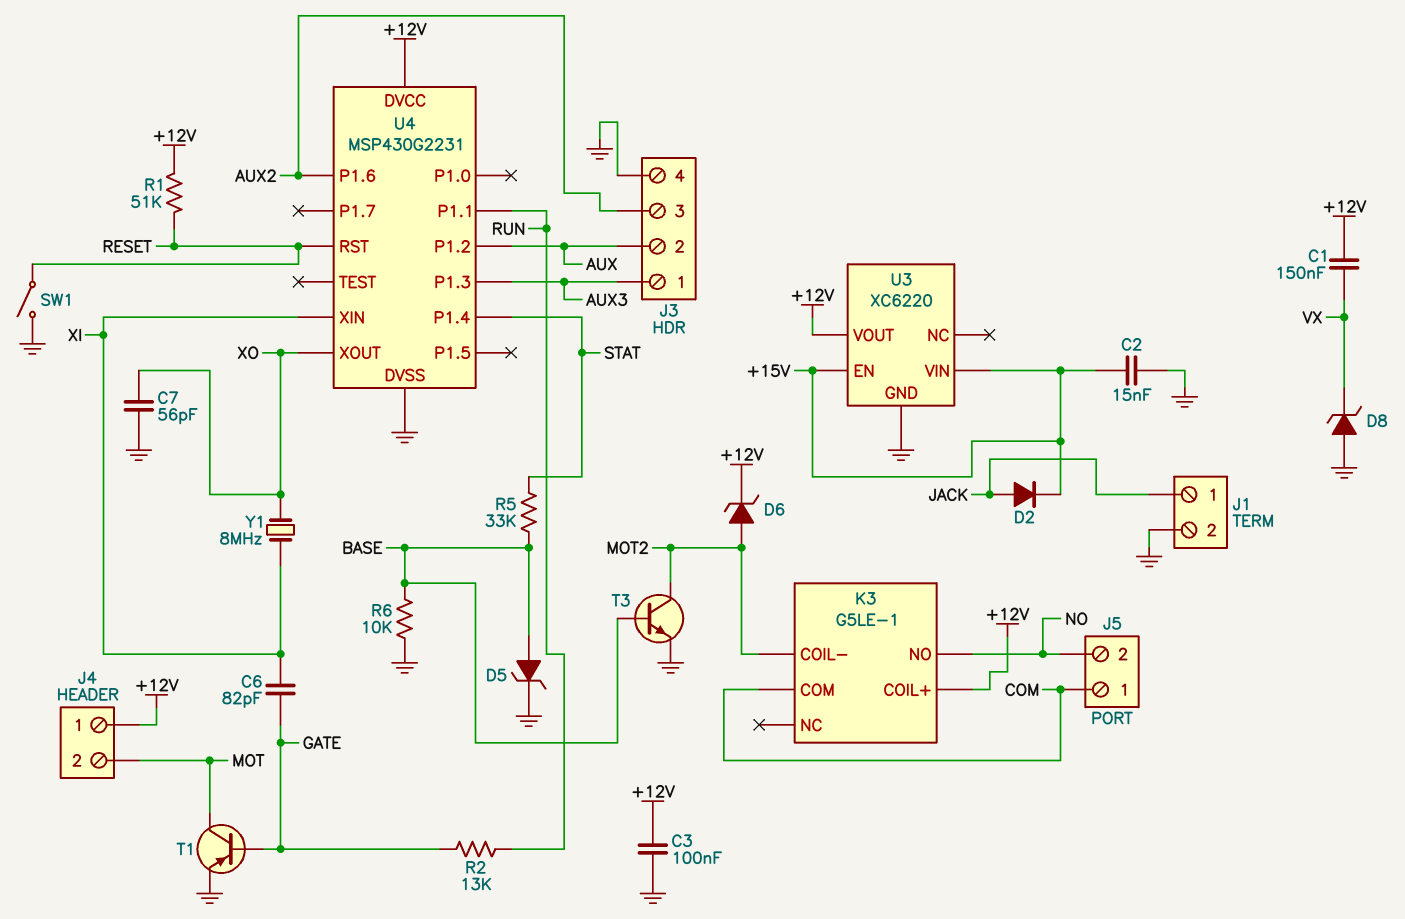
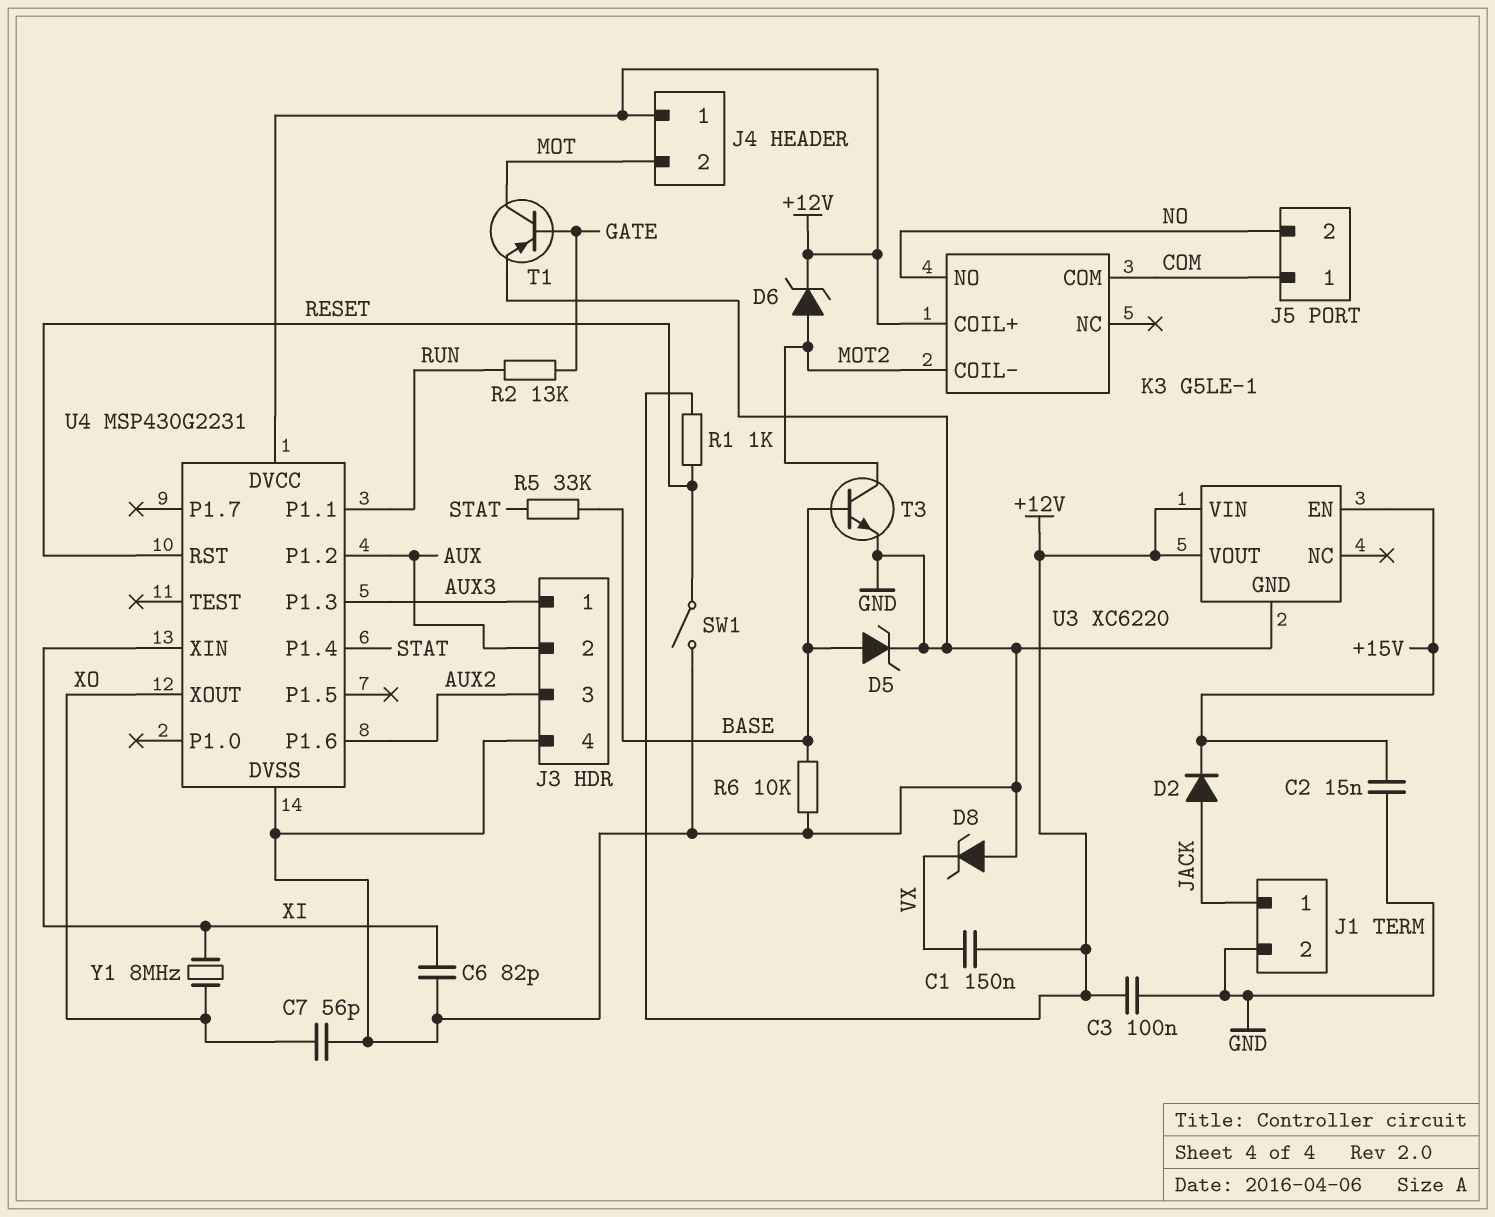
C6: 82pF (GATE, XI) -> 82pF (GND, XI)
R1: 51k (+12V, RESET) -> 1k (+12V, RESET)
U3 pin VIN: +15V -> +12V

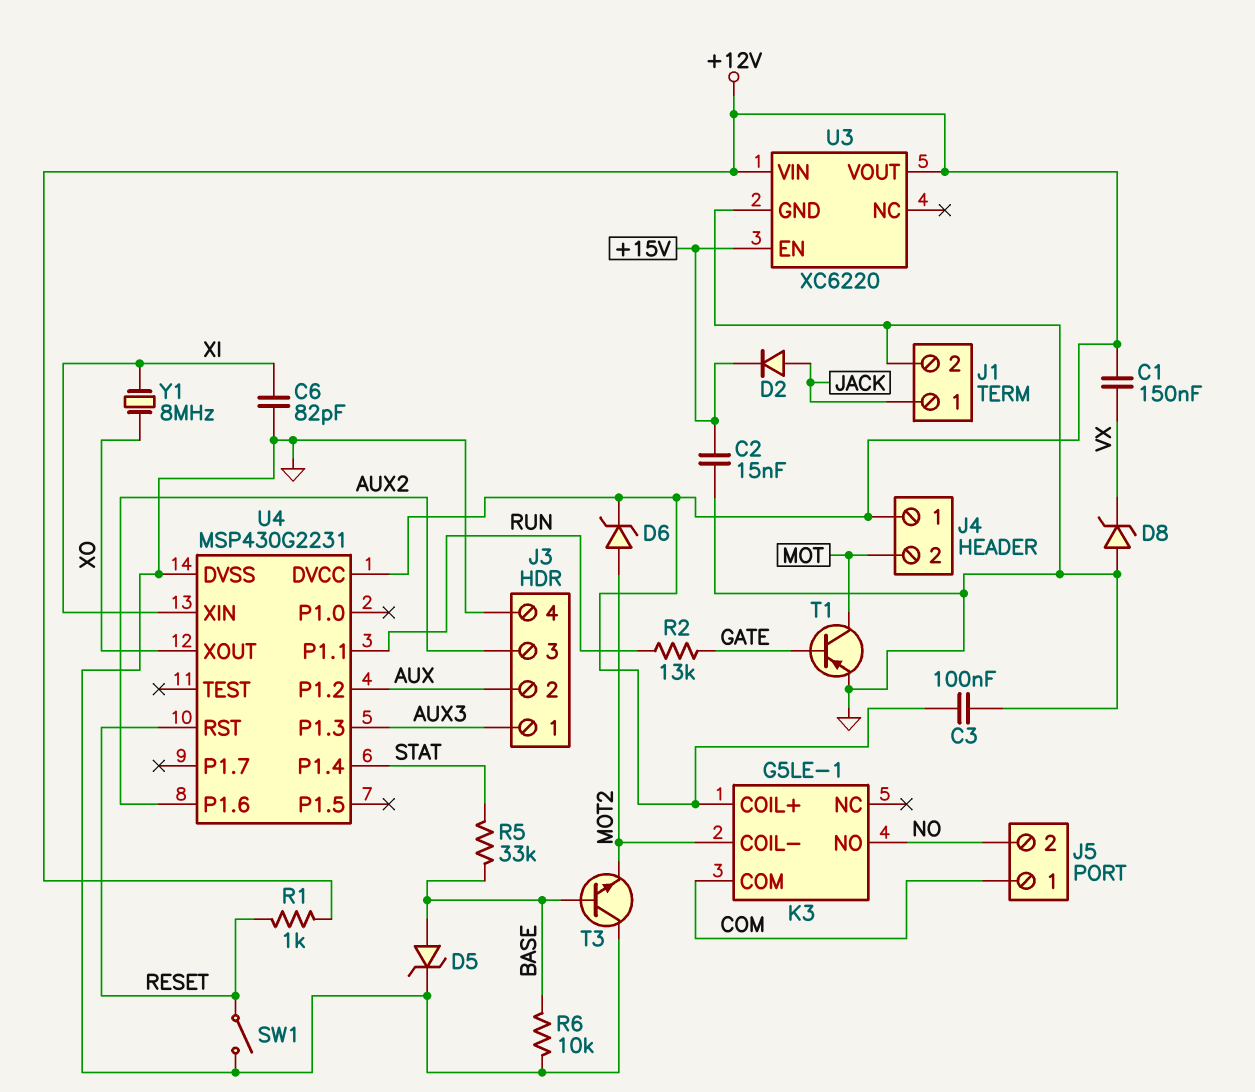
C7: 56pF (GND, XO) -> none
T3: NPN (B BASE, C MOT2, E GND) -> NPN (B BASE, C GND, E MOT2)

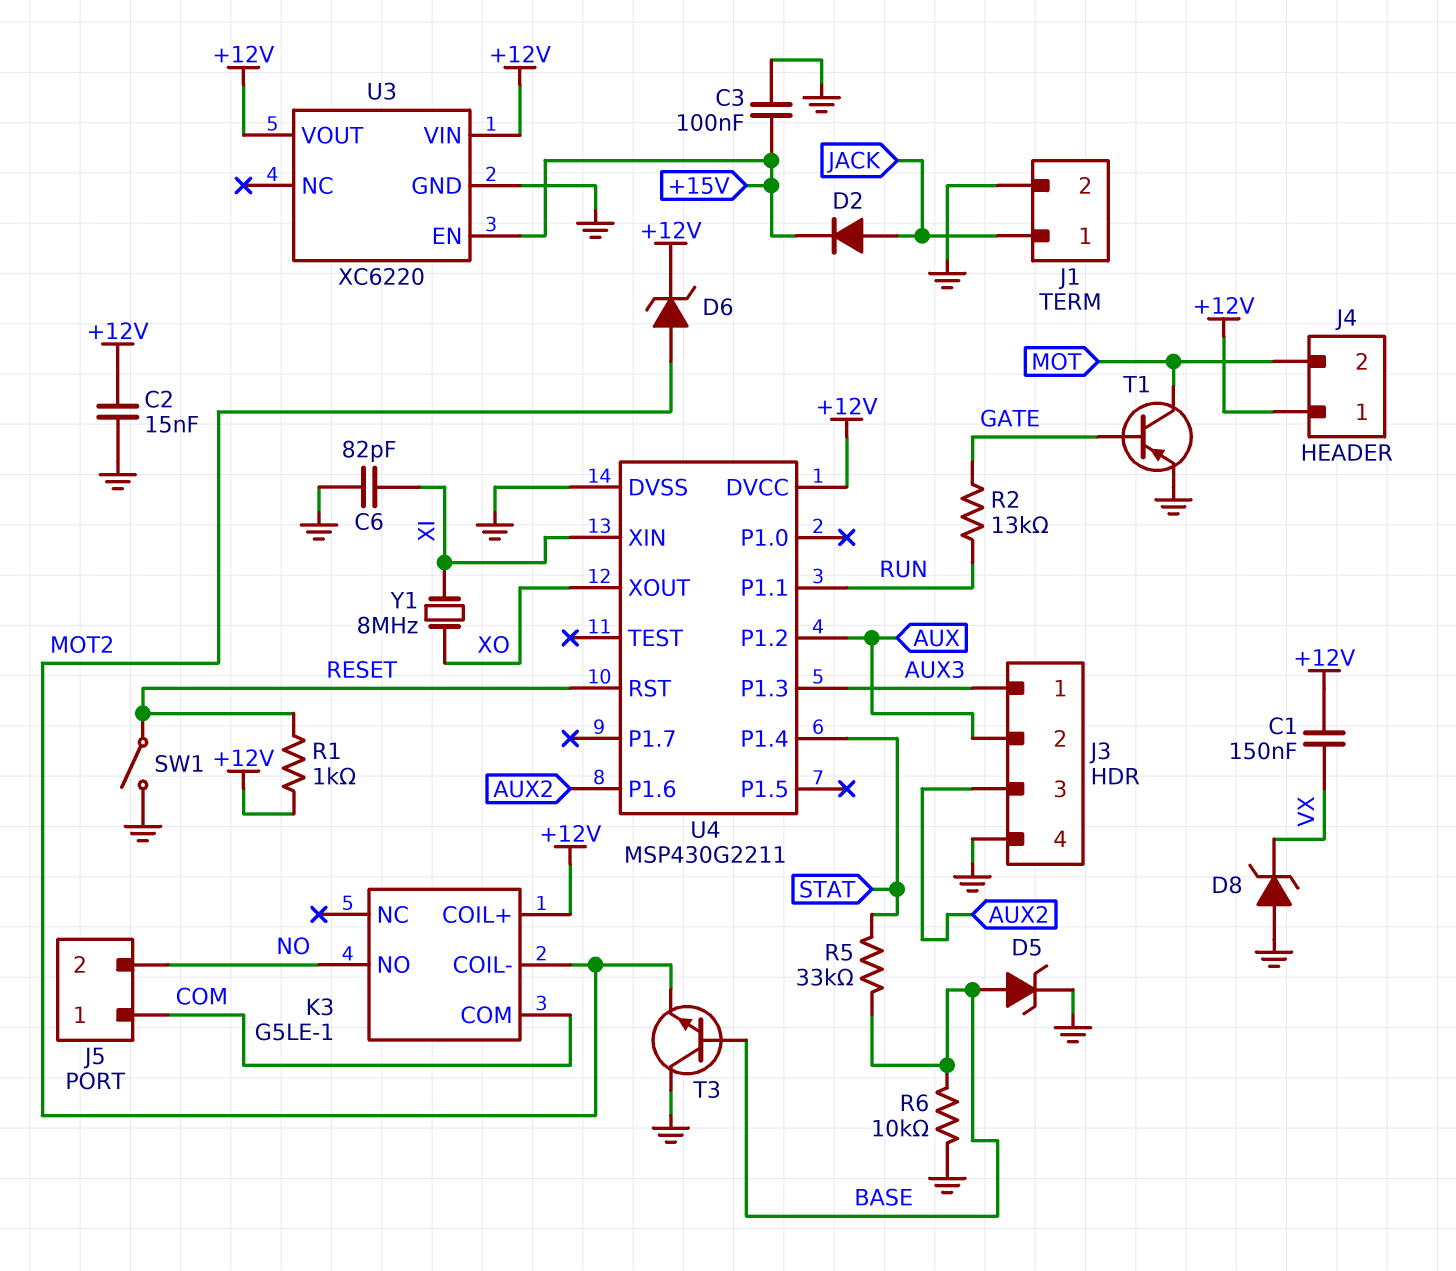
C2: 15nF (+15V, GND) -> 15nF (+12V, GND)
C3: 100nF (+12V, GND) -> 100nF (+15V, GND)
U4: MSP430G2231 -> MSP430G2211

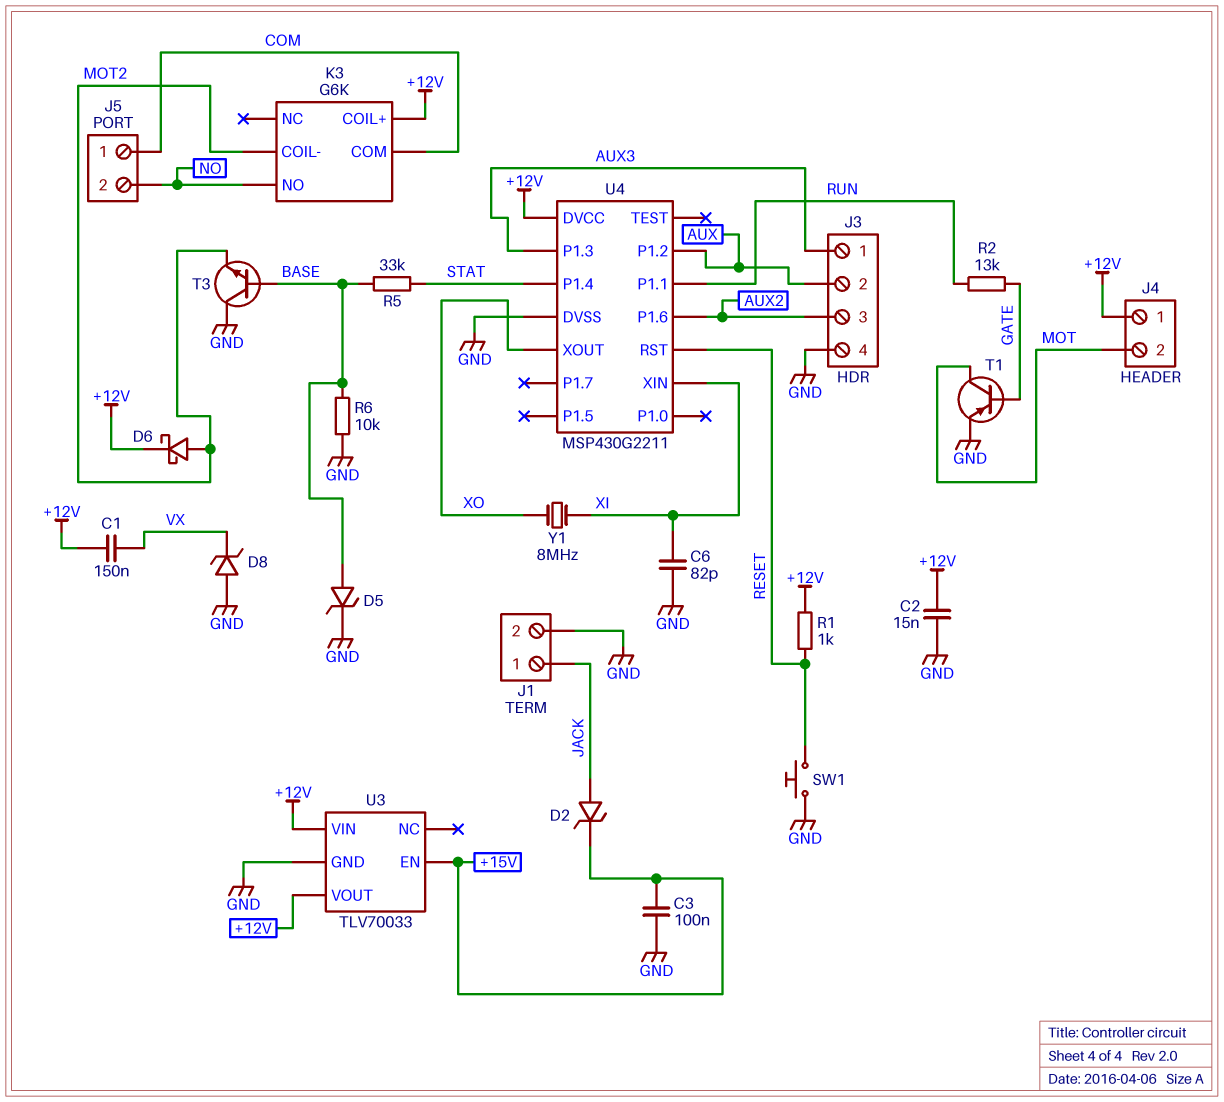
D2: diode (A JACK, K +15V) -> zener (A JACK, K +15V)
D6: zener (A MOT2, K +12V) -> schottky (A MOT2, K +12V)
K3: G5LE-1 -> G6K
SW1: switch (GND, RESET) -> button (GND, RESET)
U3: XC6220 -> TLV70033

